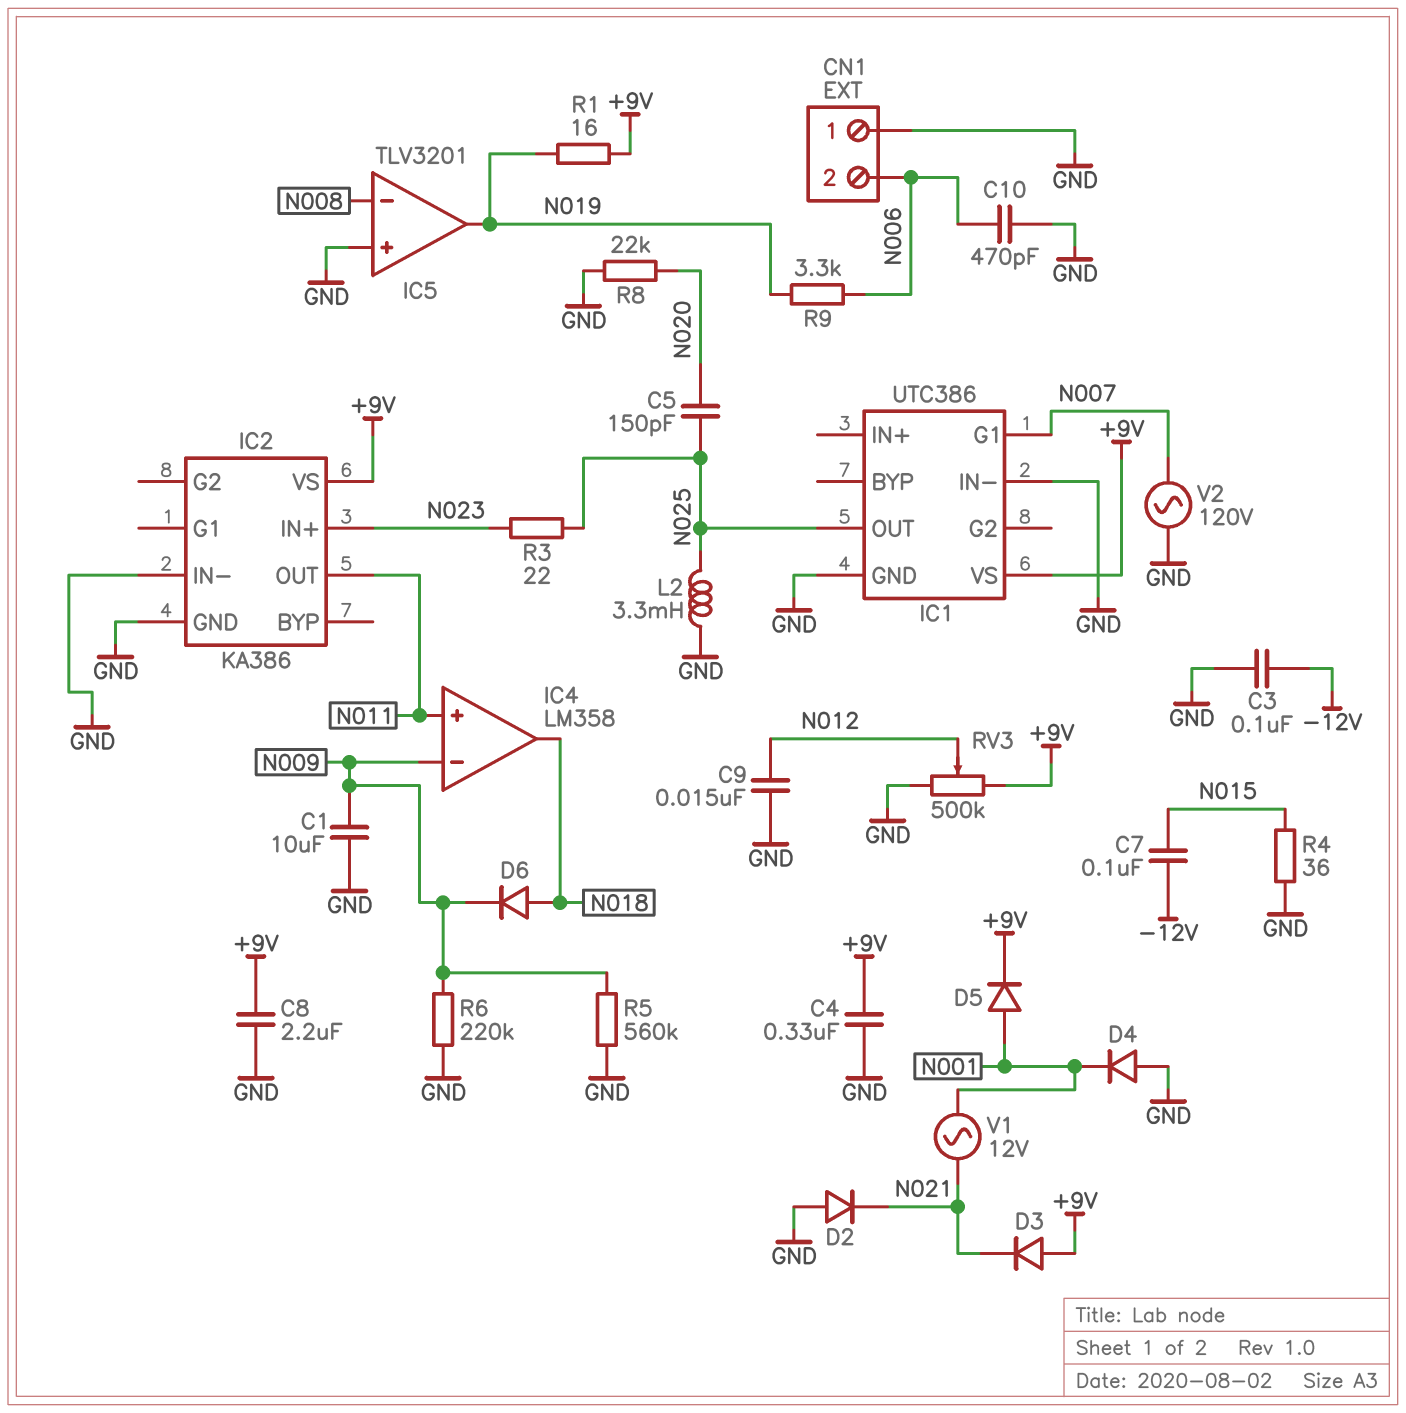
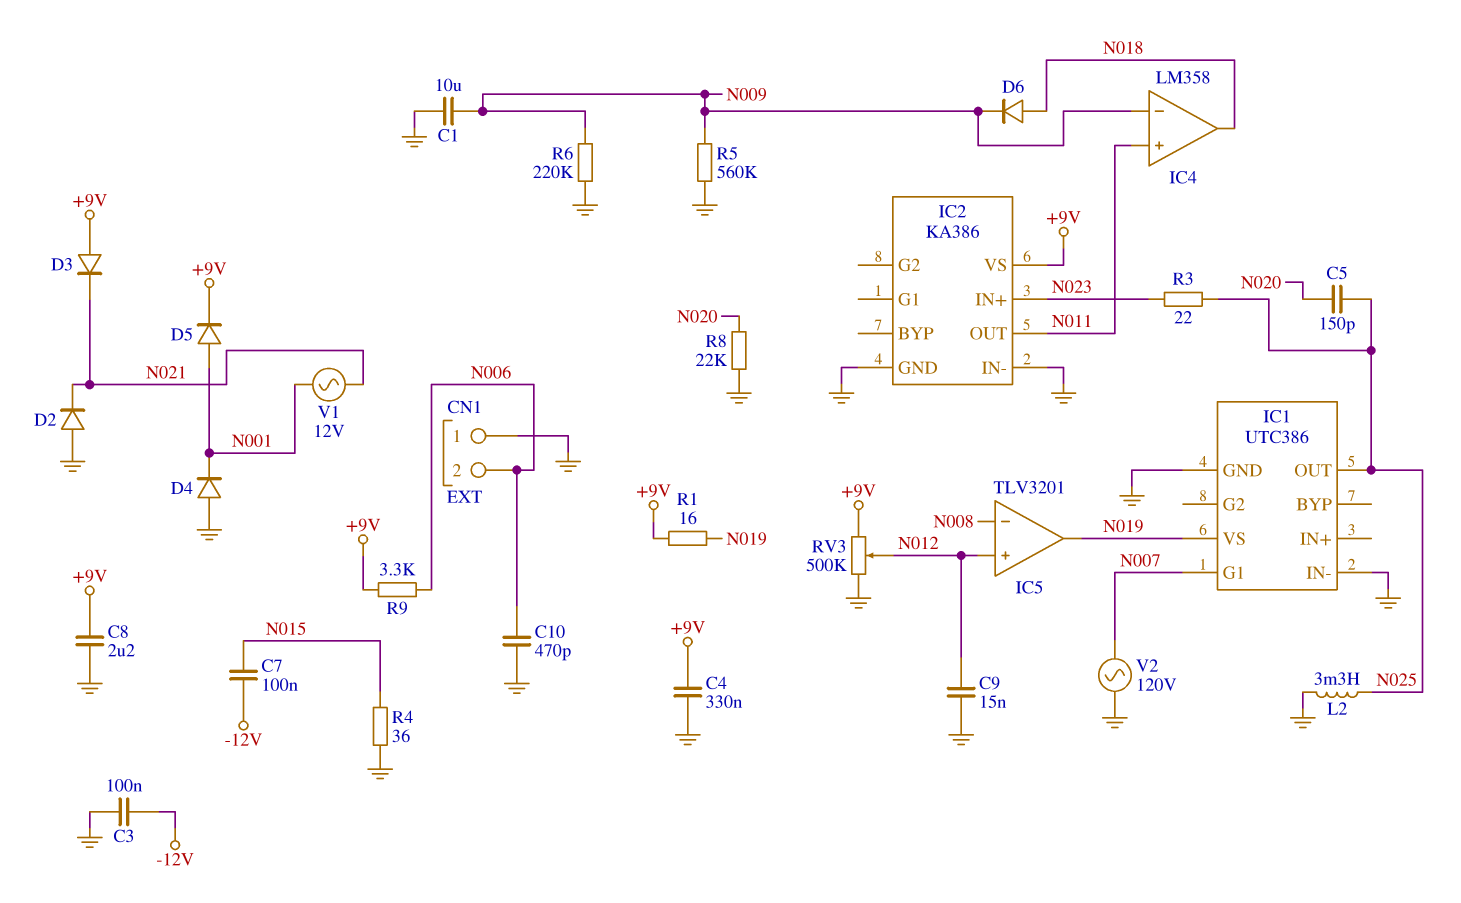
IC1 pin VS: +9V -> N019
IC5 pin in+: GND -> N012
R9: 3.3k (N006, N019) -> 3.3k (+9V, N006)

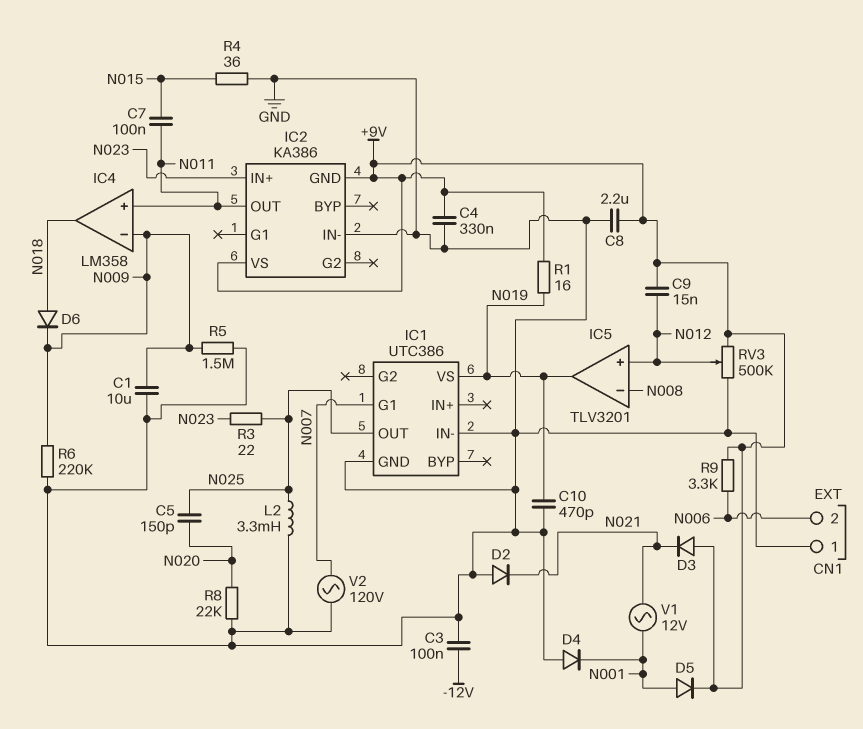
C7: 100nF (-12V, N015) -> 100nF (N011, N015)
C9: 15nF (GND, N012) -> 15nF (+9V, N012)
C10: 470pF (GND, N006) -> 470pF (GND, N019)
IC2 pin GND: GND -> +9V
R5: 560k (GND, N009) -> 1.5M (GND, N009)

